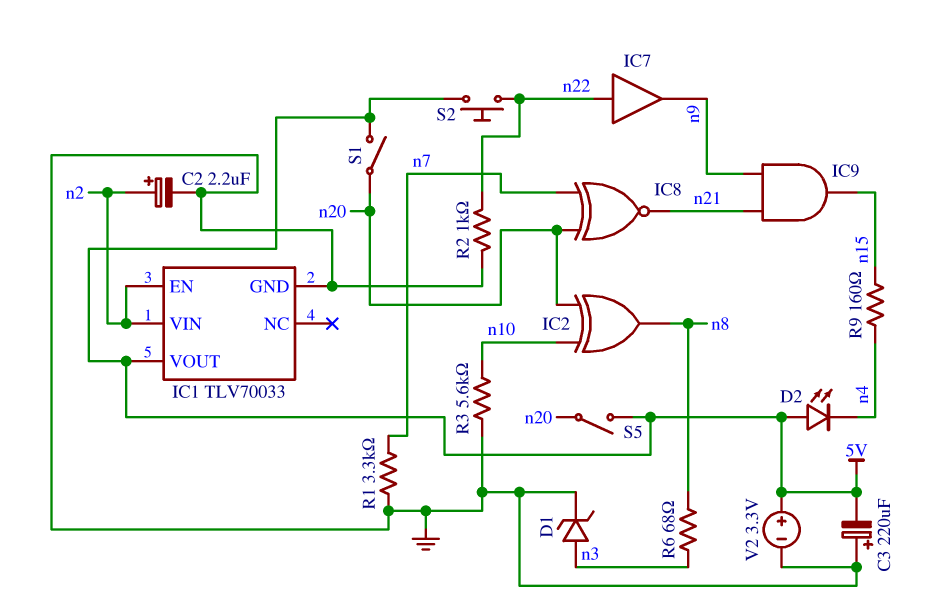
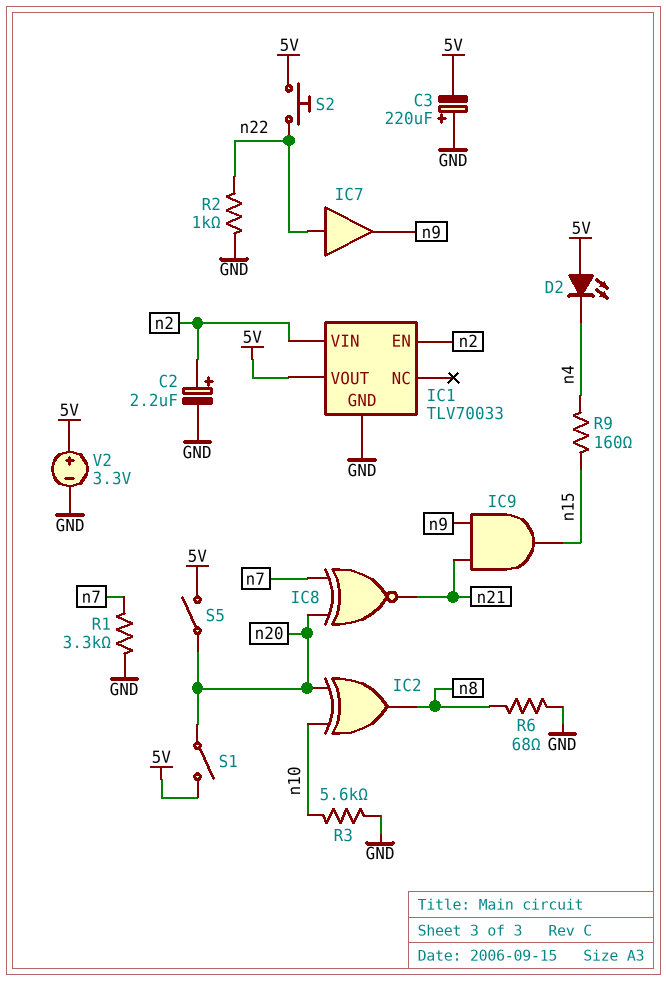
D1: zener (A n3, K GND) -> none
R6: 68 (n3, n8) -> 68 (GND, n8)

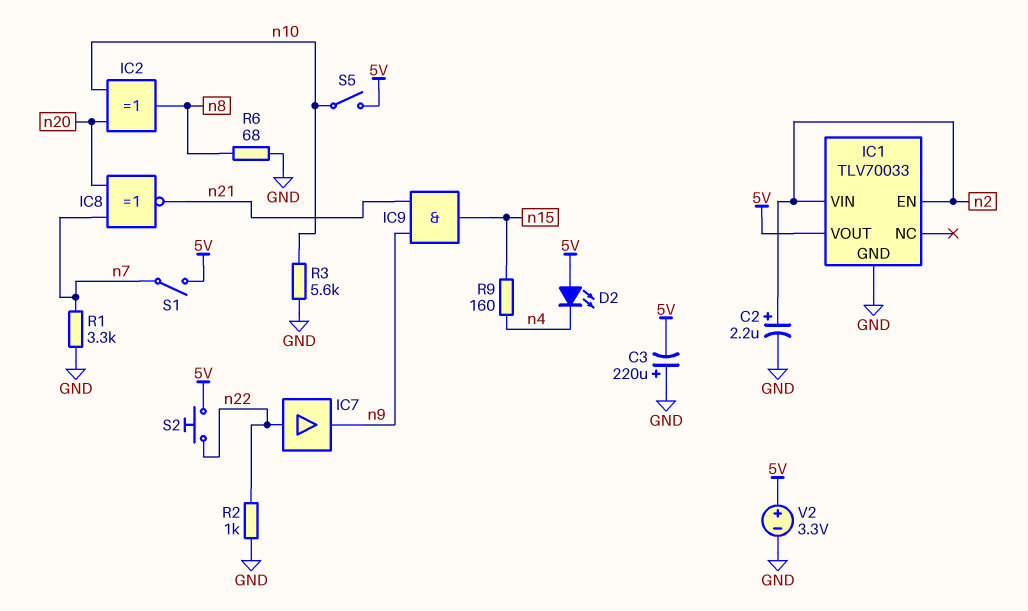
S1: switch (5V, n20) -> switch (5V, n7)
S5: switch (5V, n20) -> switch (5V, n10)

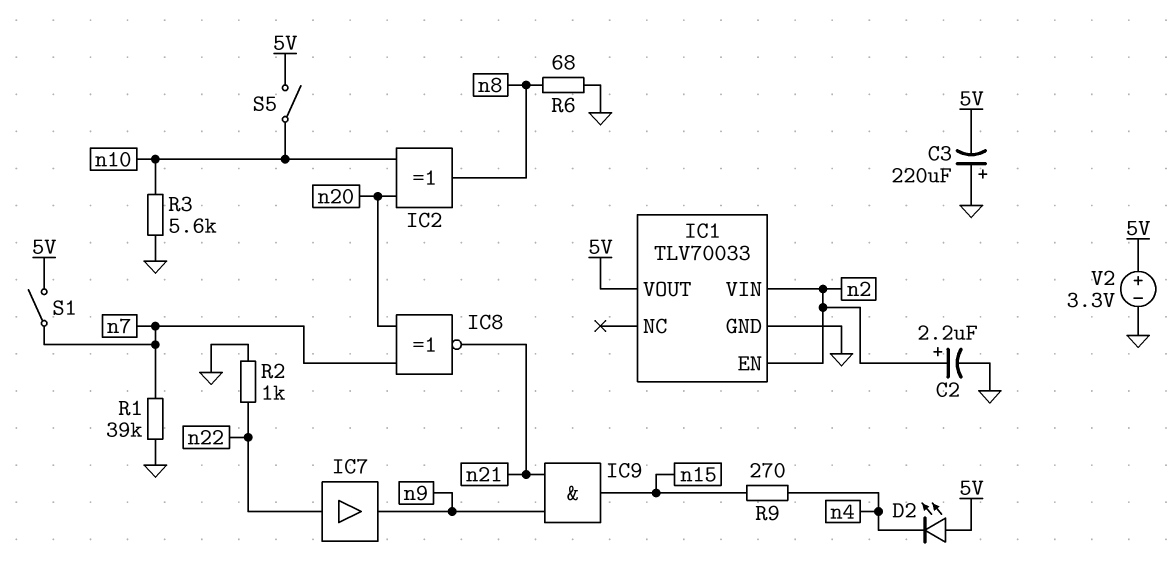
R1: 3.3k (GND, n7) -> 39k (GND, n7)
R9: 160 (n4, n15) -> 270 (n4, n15)
S2: button (5V, n22) -> none

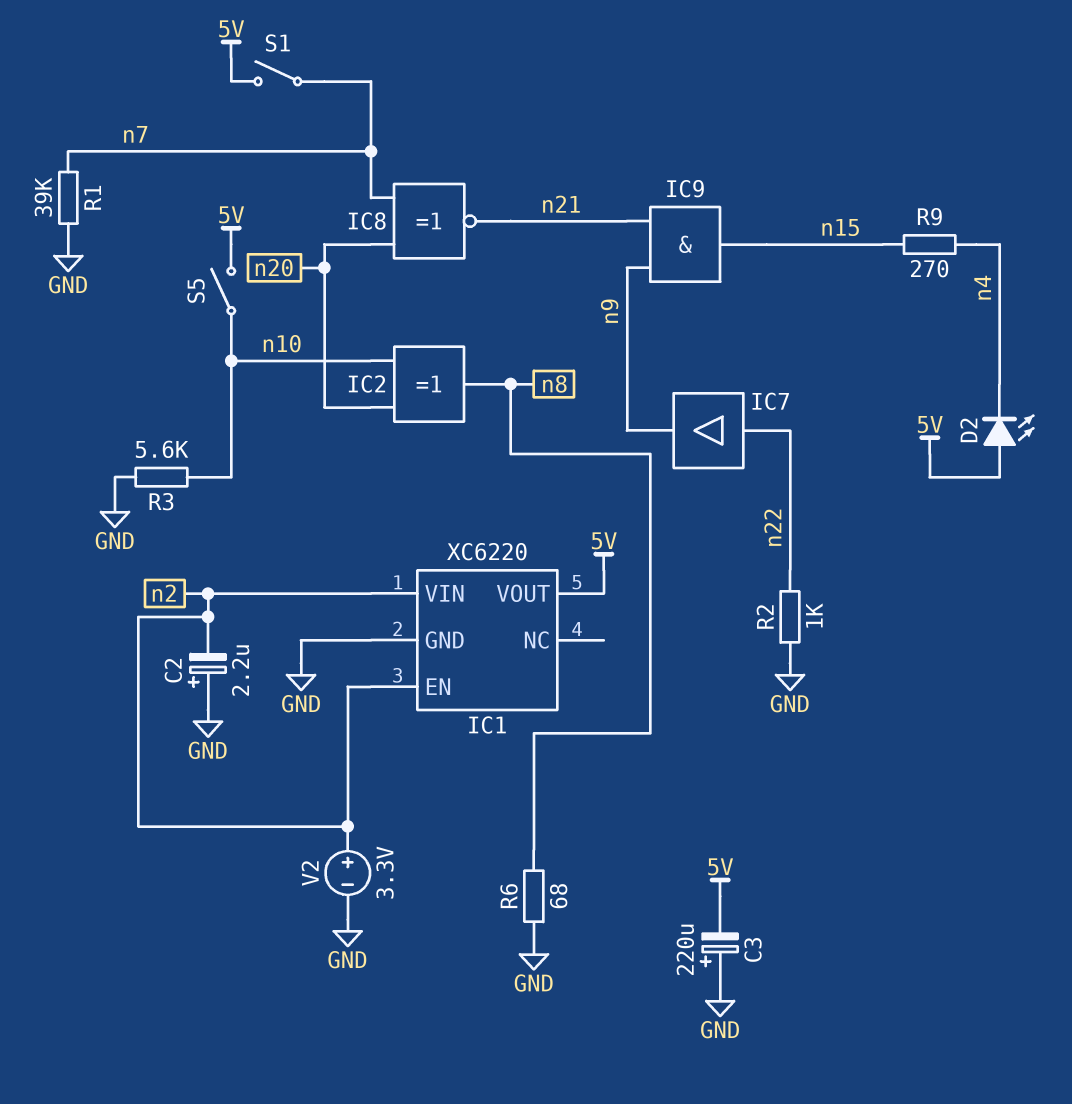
C2: 2.2uF (plus n2, minus GND) -> 2.2uF (plus GND, minus n2)
IC1: TLV70033 -> XC6220
V2: 3.3V (plus 5V, minus GND) -> 3.3V (plus n2, minus GND)

